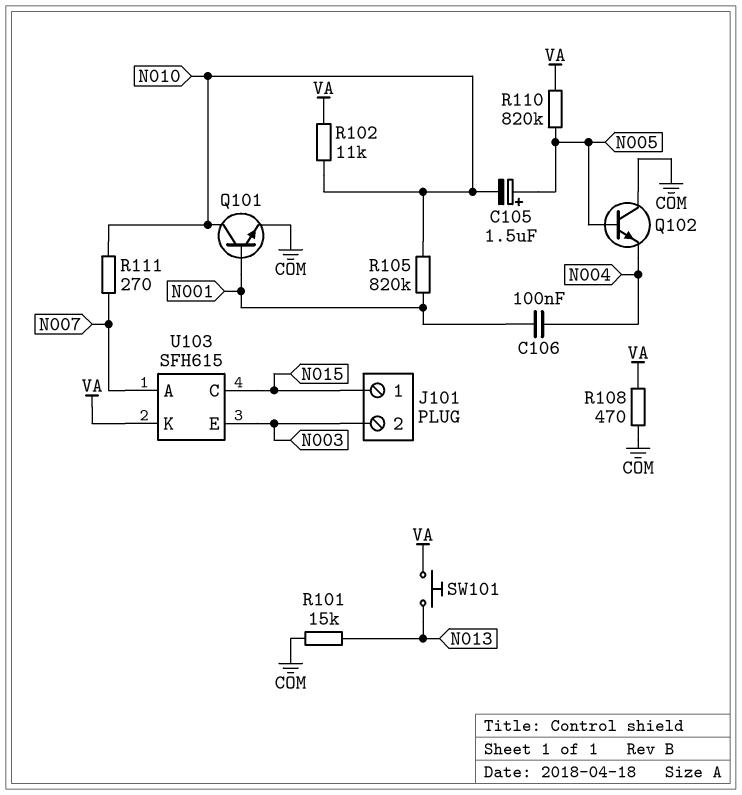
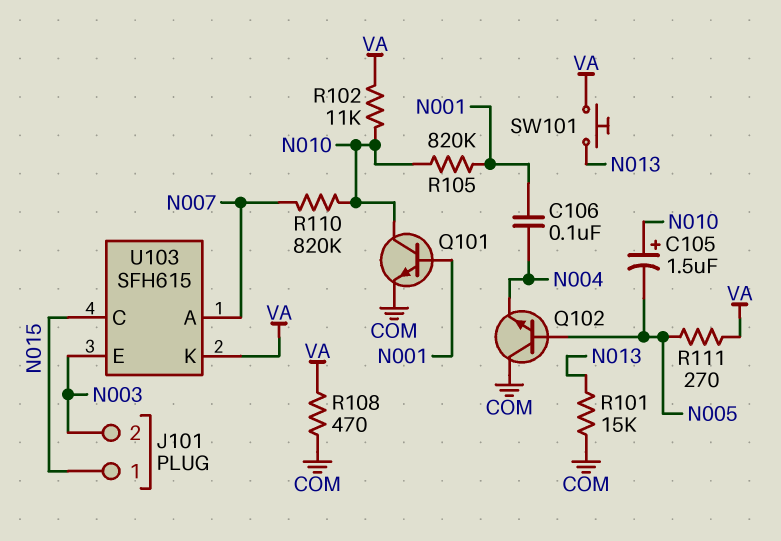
C105: 1.5uF (plus N005, minus N010) -> 1.5uF (plus N010, minus N005)
R110: 820k (N005, VA) -> 820k (N007, N010)
R111: 270 (N007, N010) -> 270 (N005, VA)

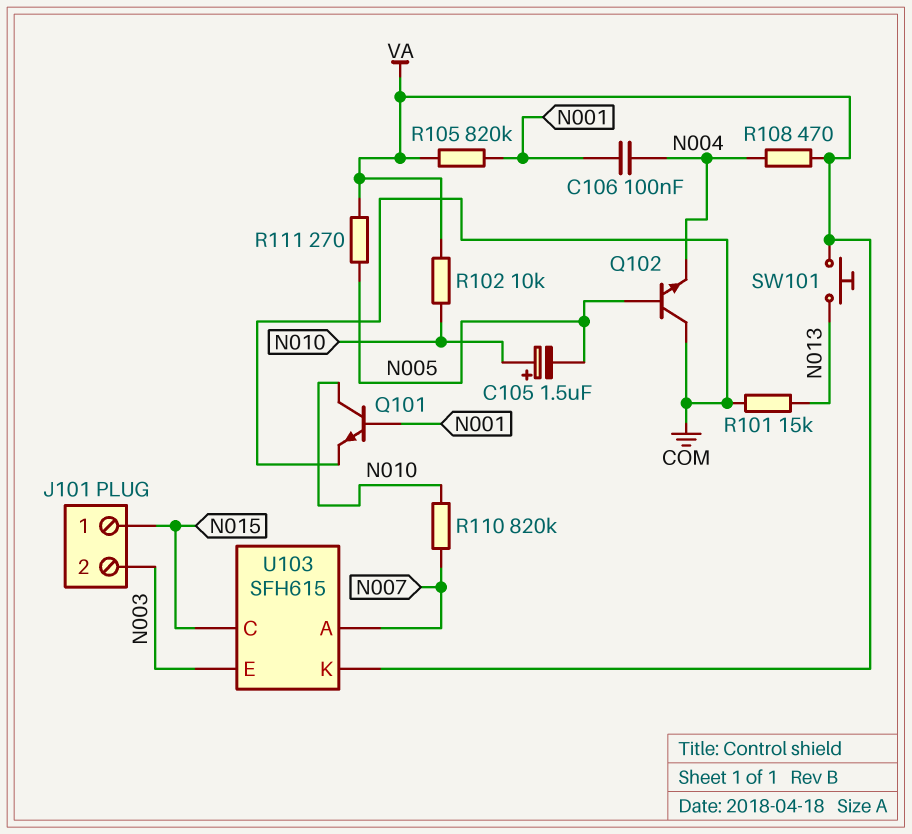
R102: 11k (N010, VA) -> 10k (N010, VA)
R105: 820k (N001, N010) -> 820k (N001, VA)
R108: 470 (COM, VA) -> 470 (N004, VA)

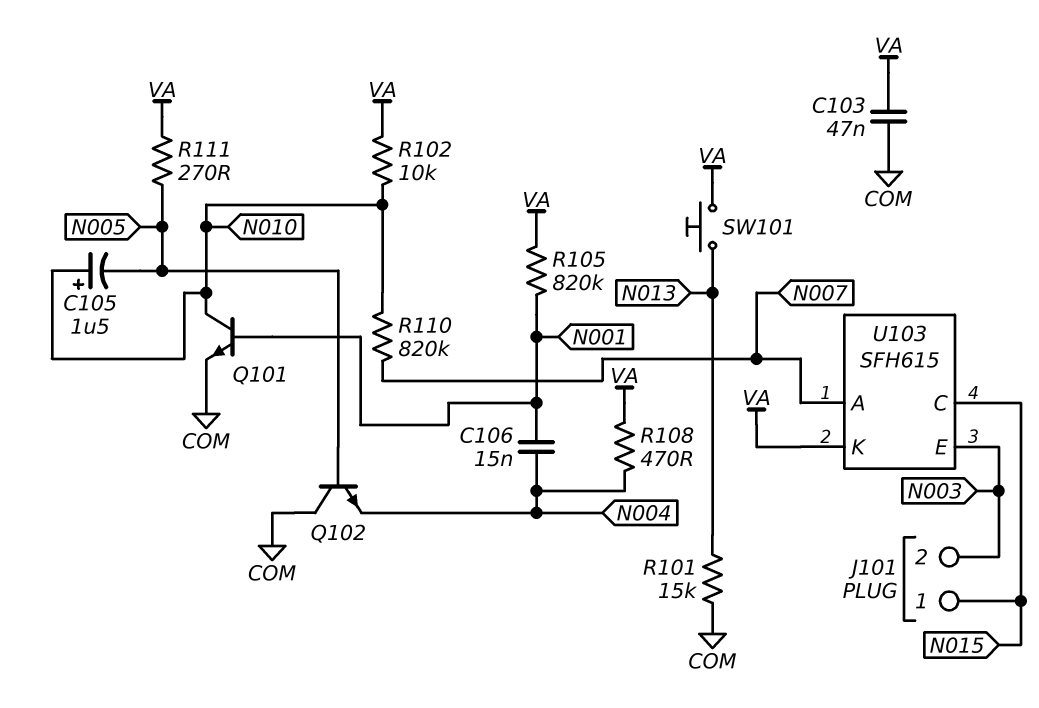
C103: none -> 47nF (COM, VA)
C106: 100nF (N001, N004) -> 15nF (N001, N004)

